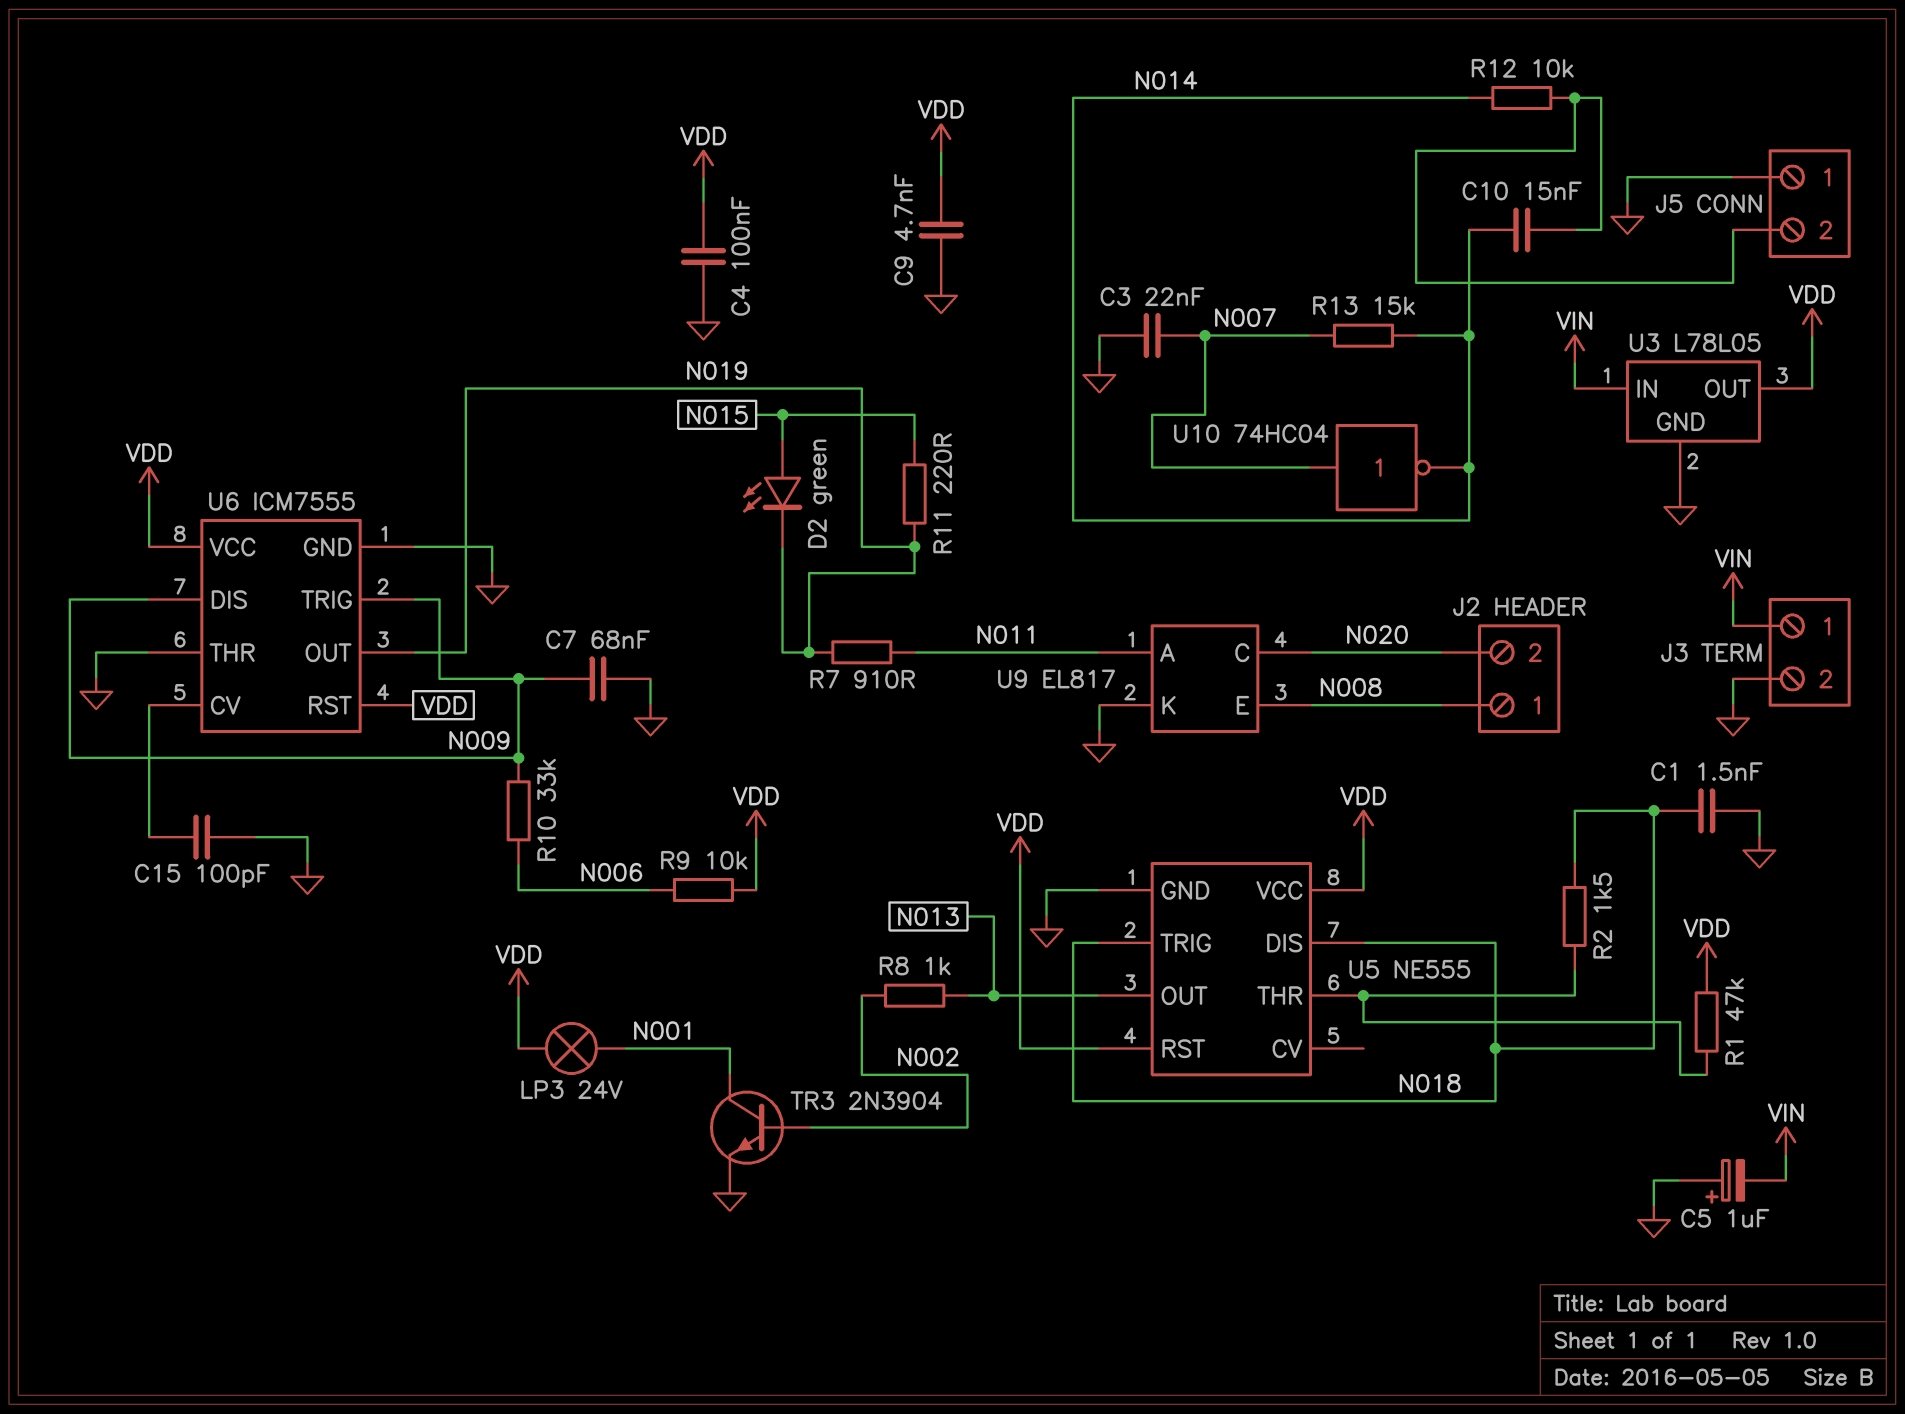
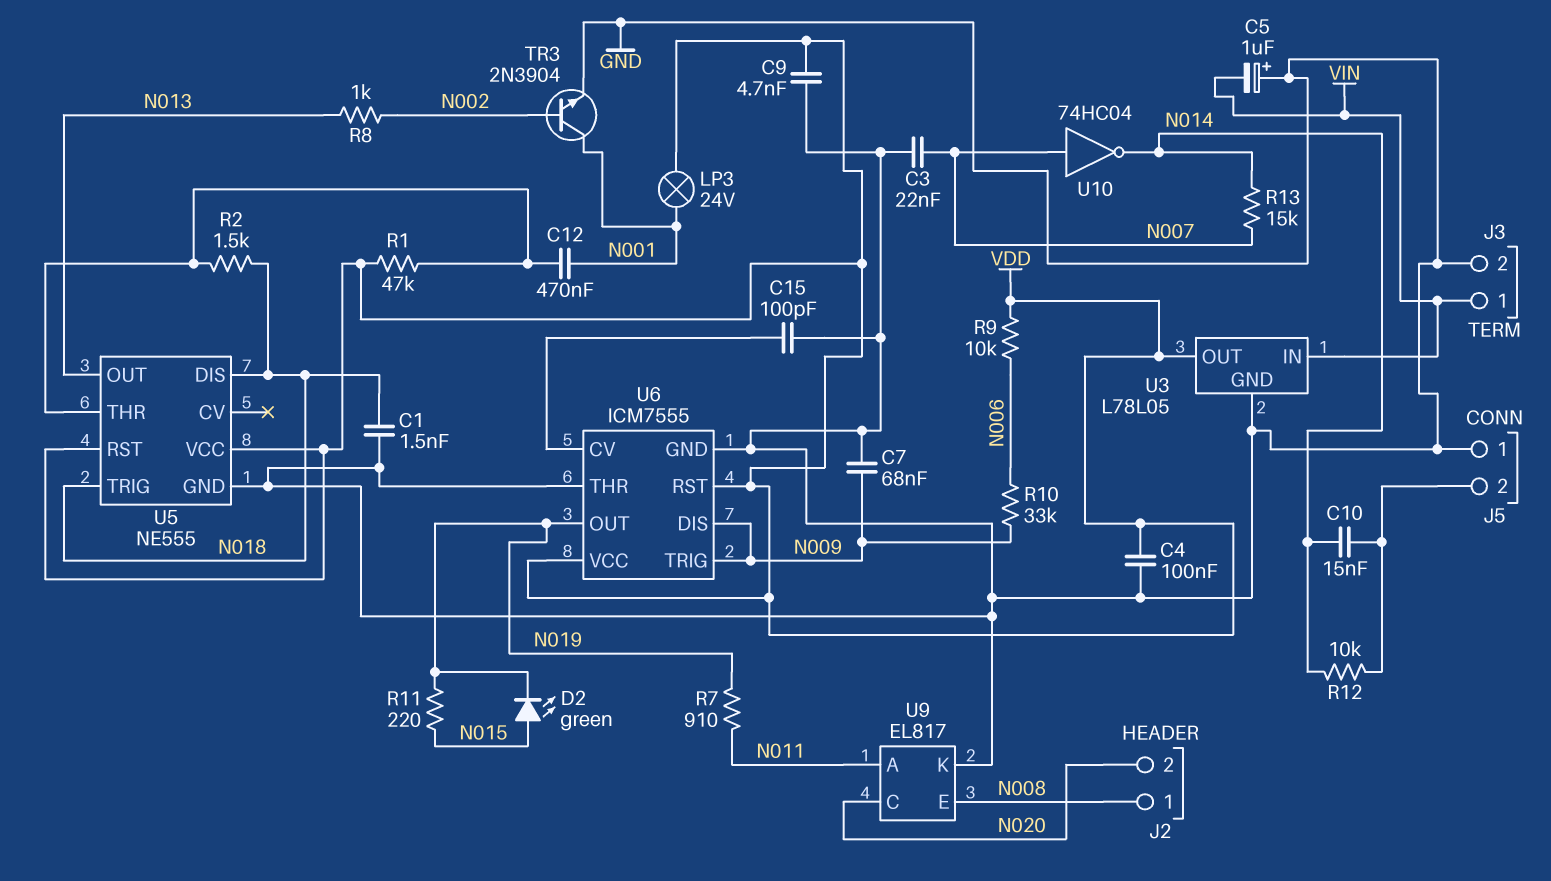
C12: none -> 470nF (N001, U5/THR)

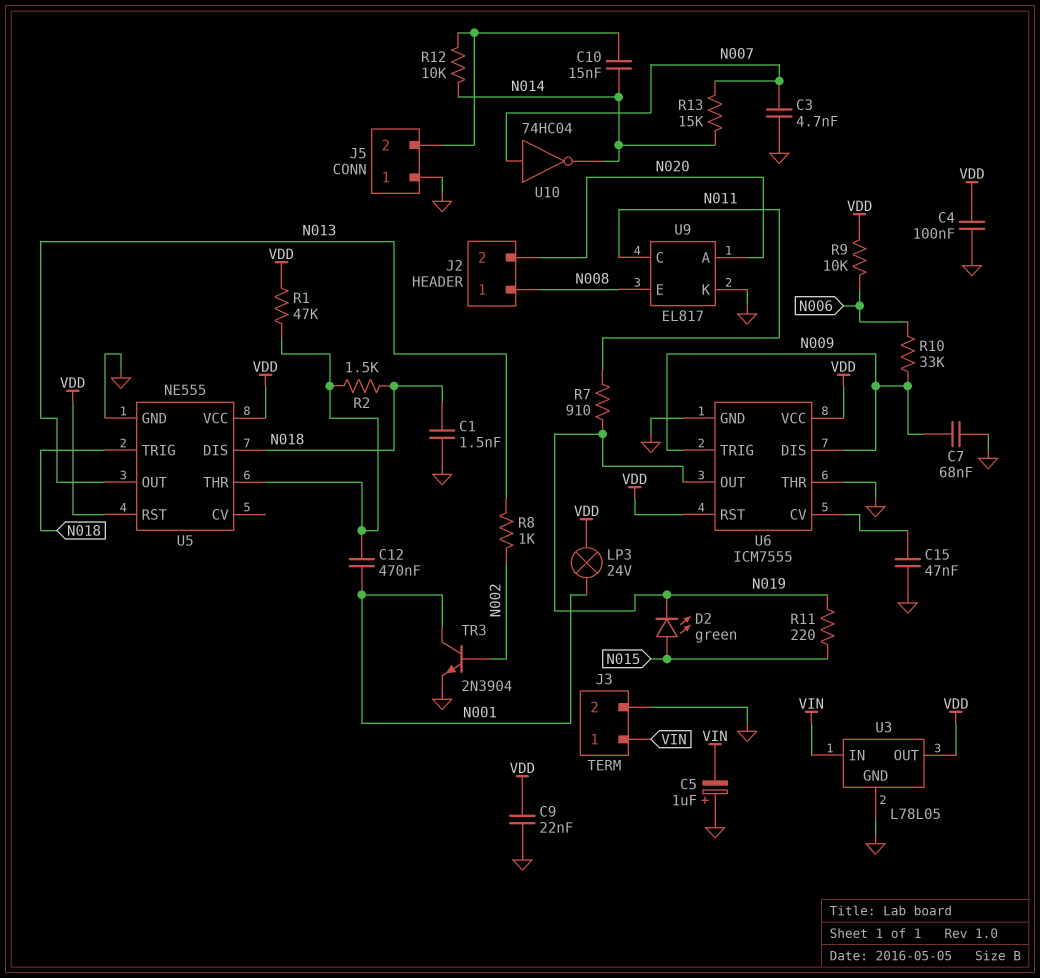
C3: 22nF (GND, N007) -> 4.7nF (GND, N007)
C9: 4.7nF (GND, VDD) -> 22nF (GND, VDD)
C15: 100pF (GND, U6/CV) -> 47nF (GND, U6/CV)
U9 pin A: N011 -> N020
U9 pin C: N020 -> N011

